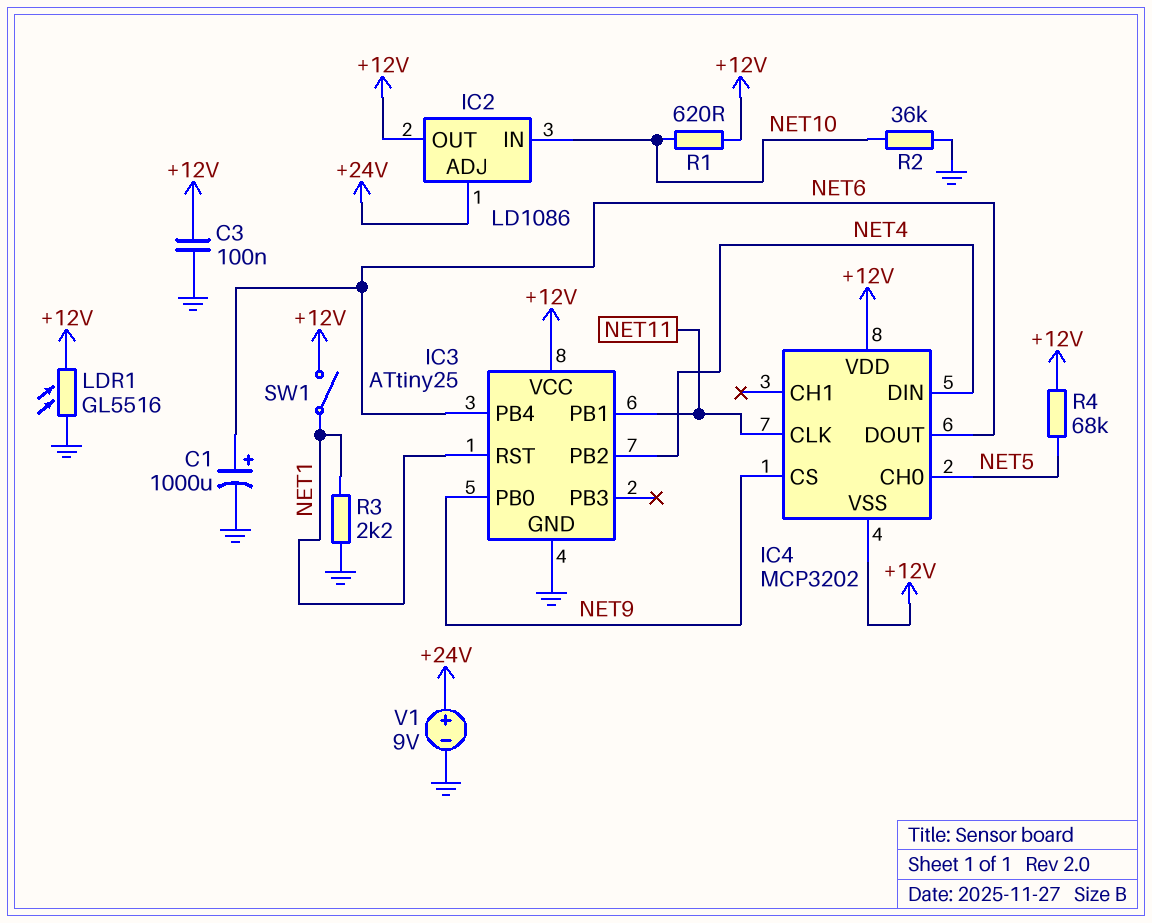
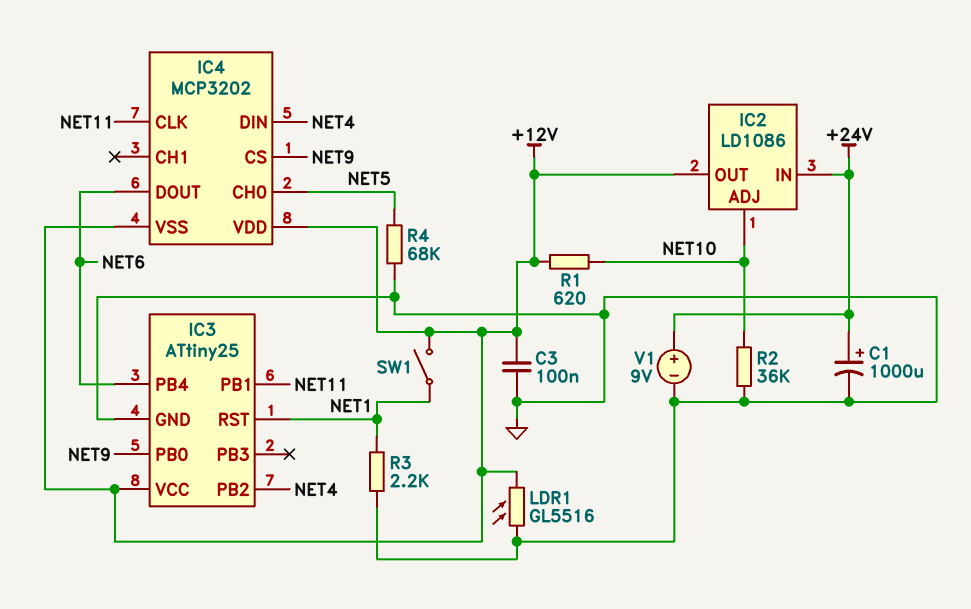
C1: 1000uF (plus NET6, minus GND) -> 1000uF (plus +24V, minus GND)
IC2 pin ADJ: +24V -> NET10
IC2 pin IN: NET10 -> +24V
R4: 68k (+12V, NET5) -> 68k (GND, NET5)

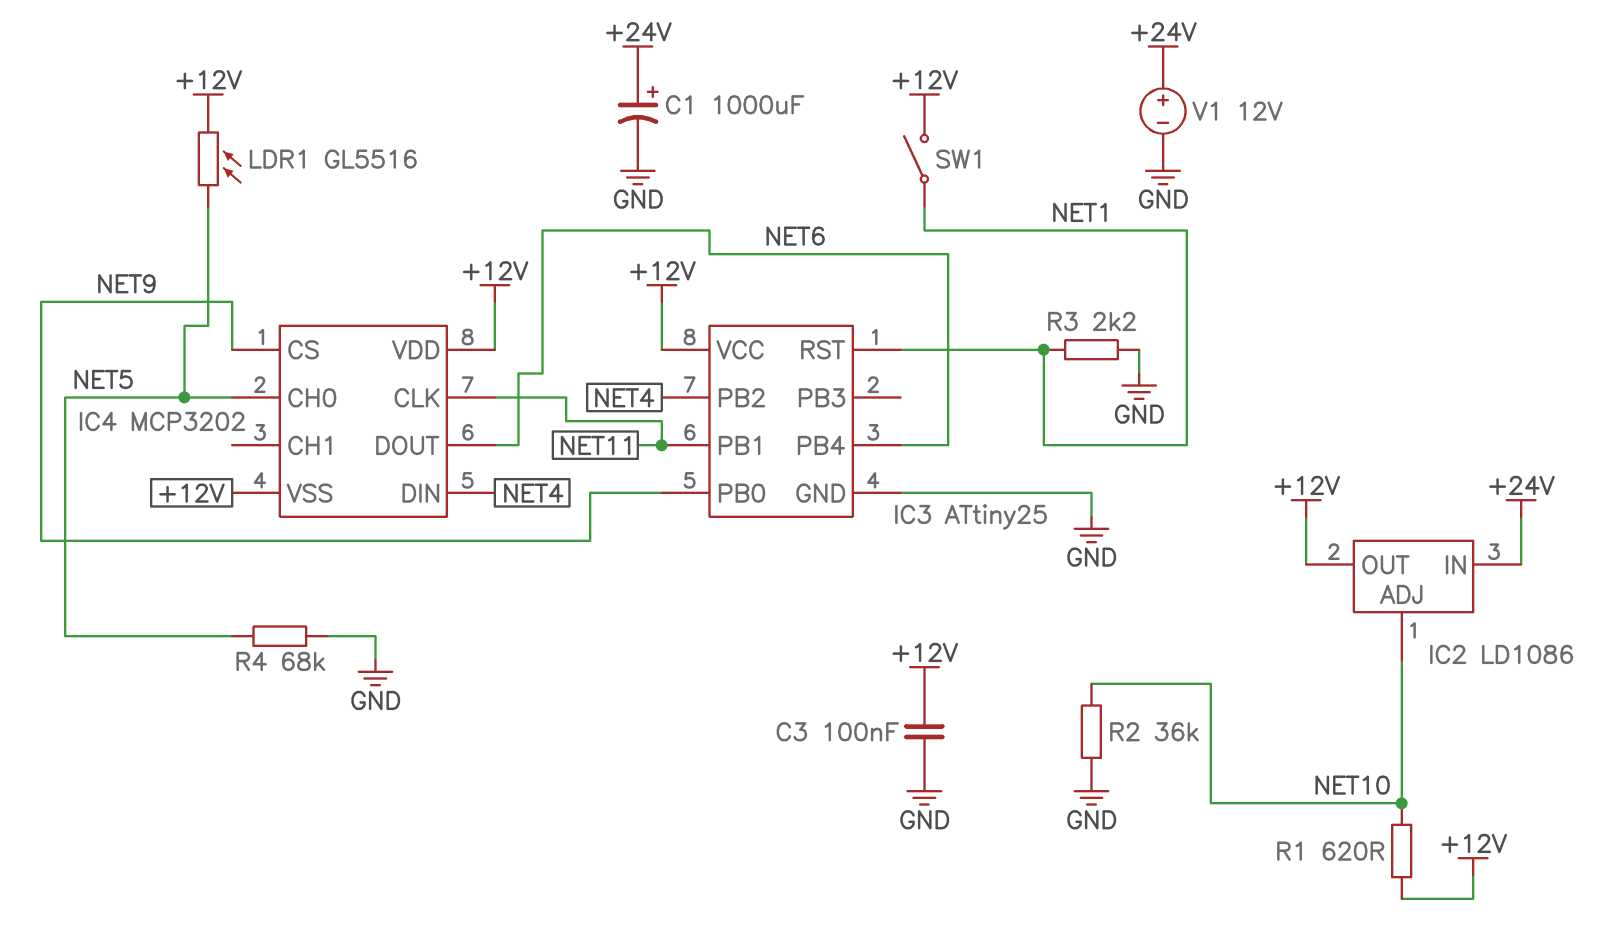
LDR1: GL5516 (+12V, GND) -> GL5516 (+12V, NET5)
V1: 9V (plus +24V, minus GND) -> 12V (plus +24V, minus GND)

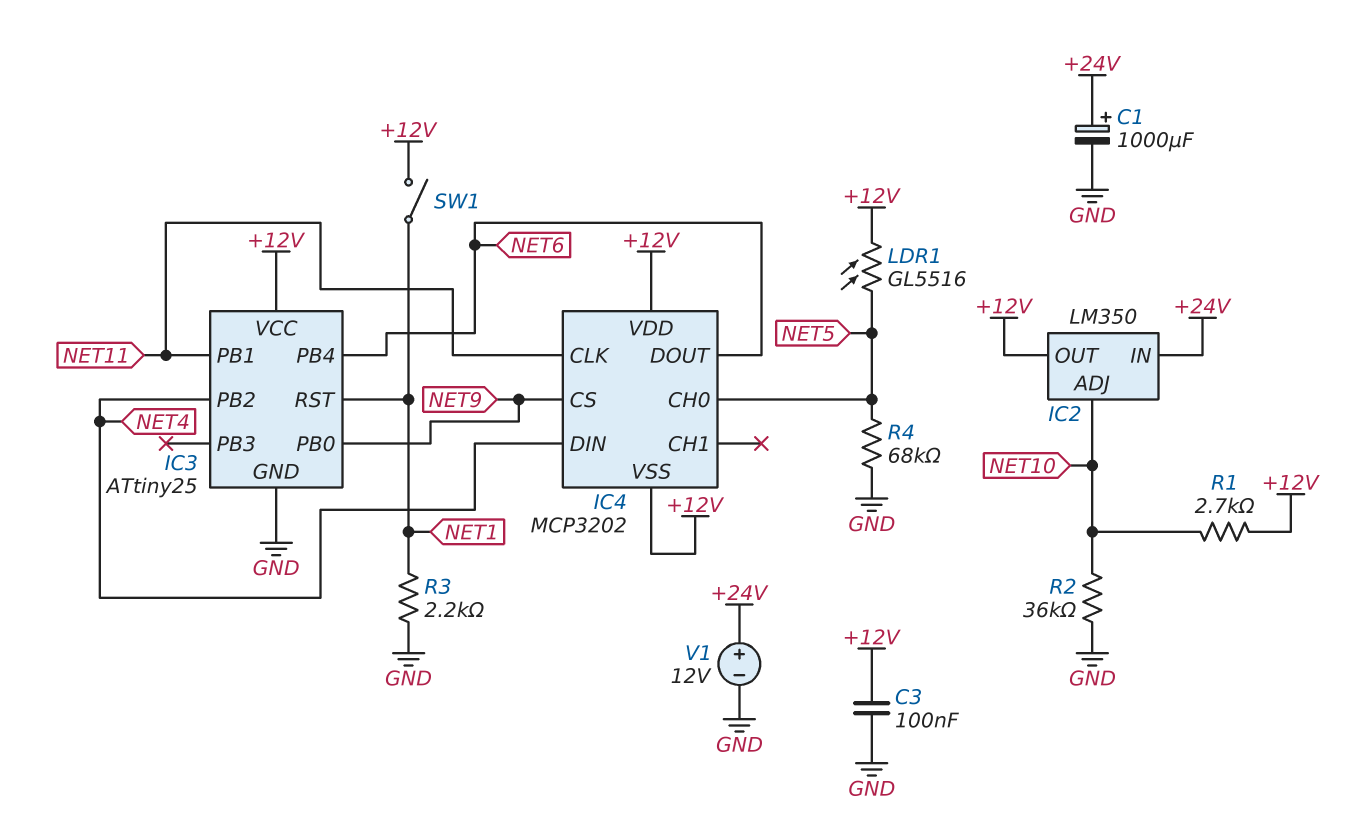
IC2: LD1086 -> LM350
R1: 620 (+12V, NET10) -> 2.7k (+12V, NET10)

